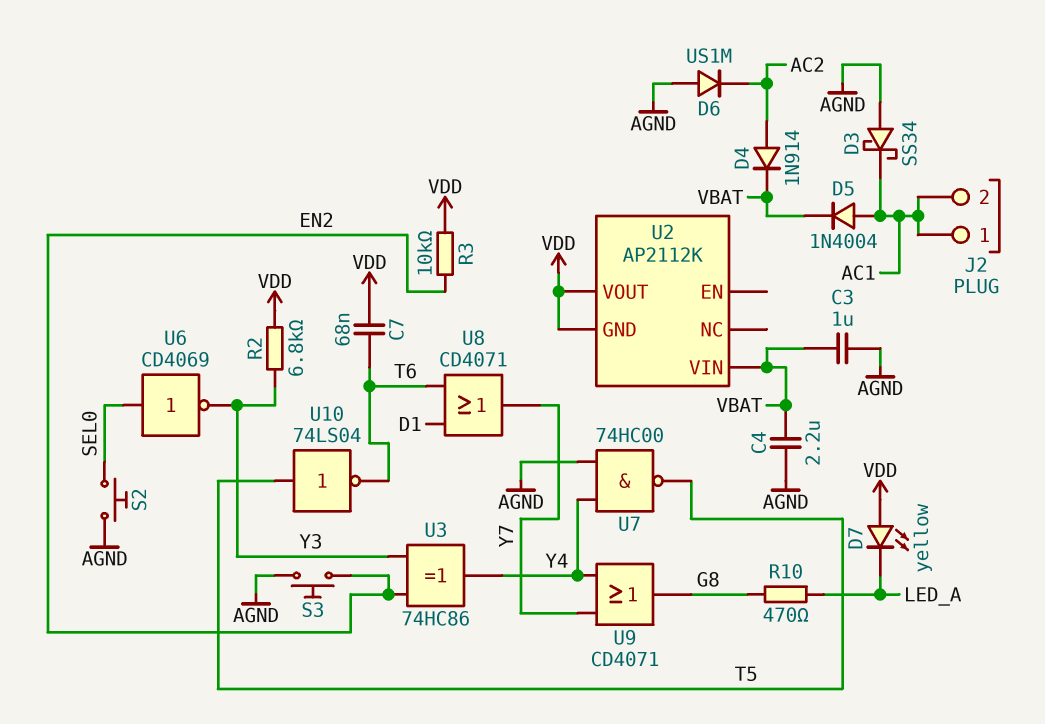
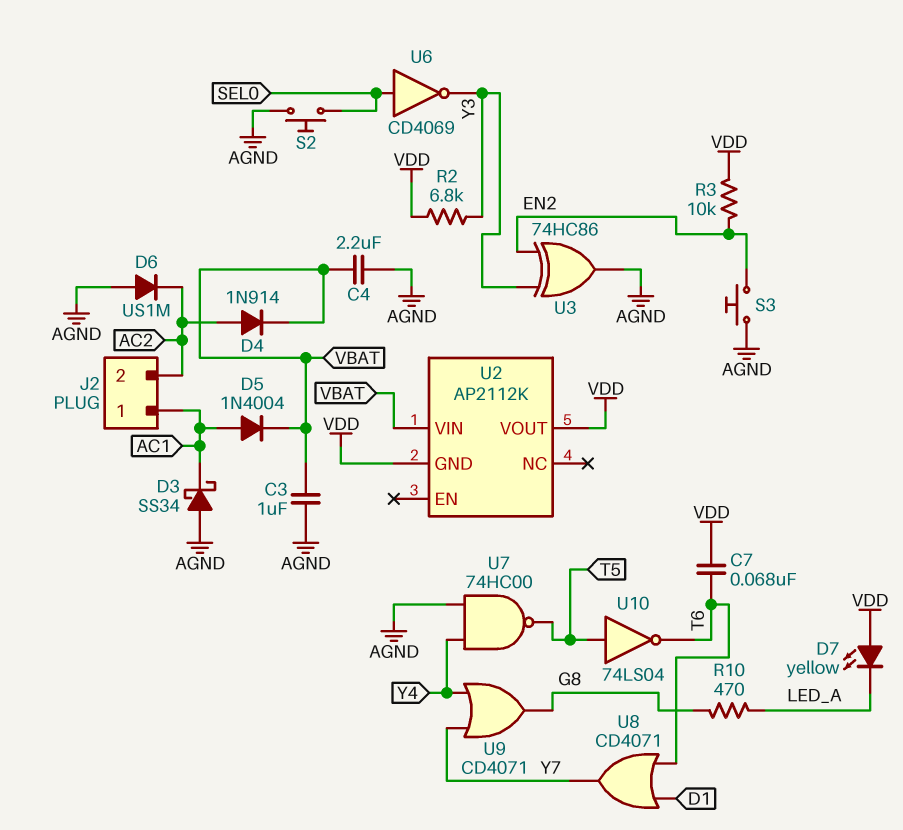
J2 pin 2: AC1 -> AC2
U3: XOR 74HC86 (in EN2, in Y3, out Y4) -> XOR 74HC86 (in EN2, in Y3, out AGND)

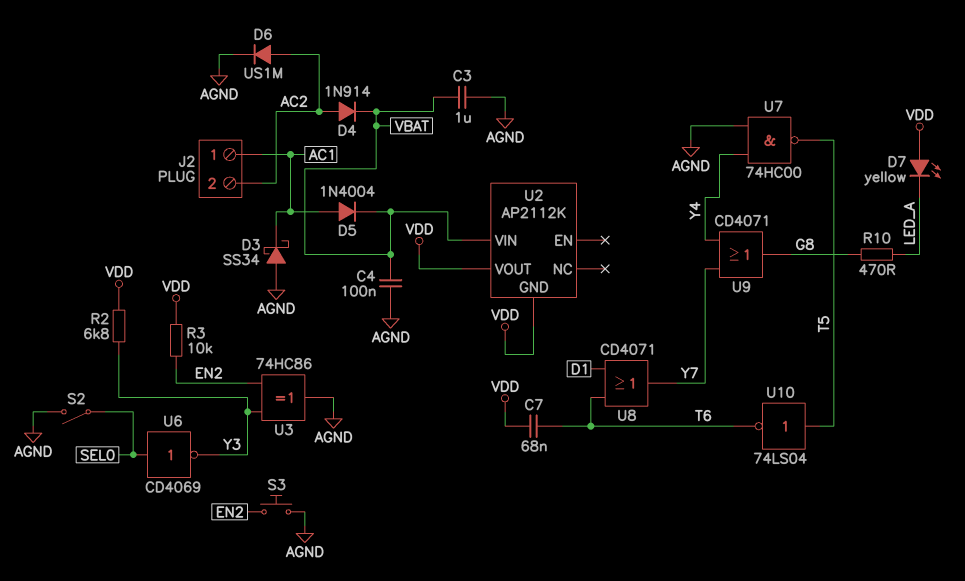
C4: 2.2uF (AGND, VBAT) -> 100nF (AGND, VBAT)
D6: diode US1M (A AGND, K AC2) -> diode US1M (A AC2, K AGND)
S2: button (AGND, SEL0) -> switch (AGND, SEL0)

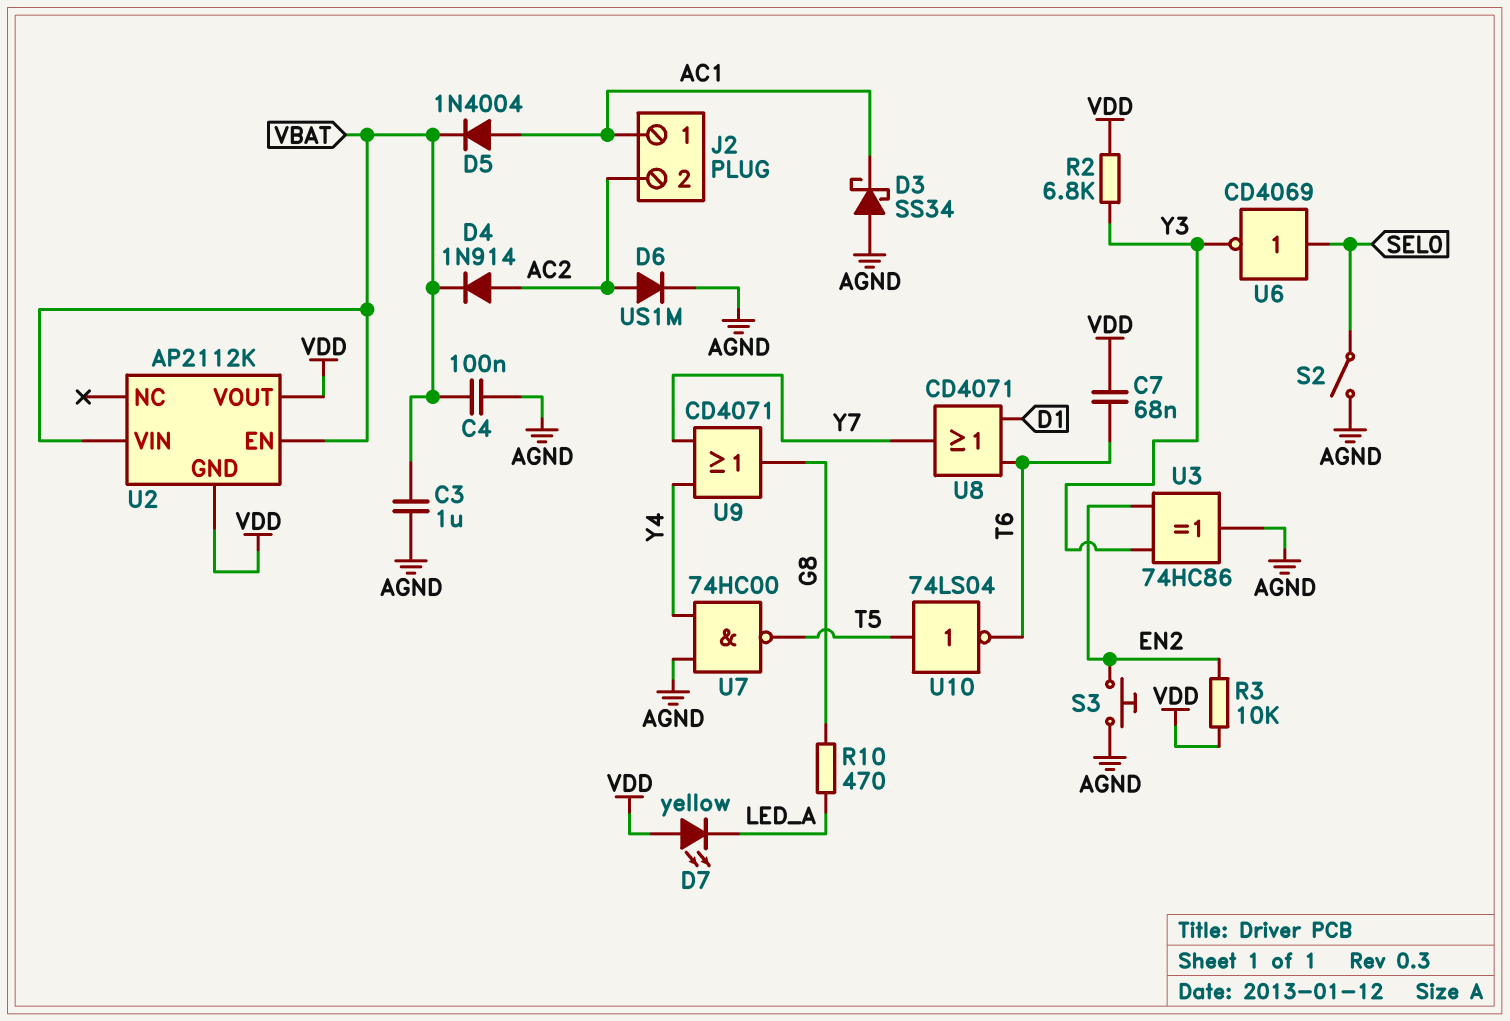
U2 pin EN: none -> VBAT

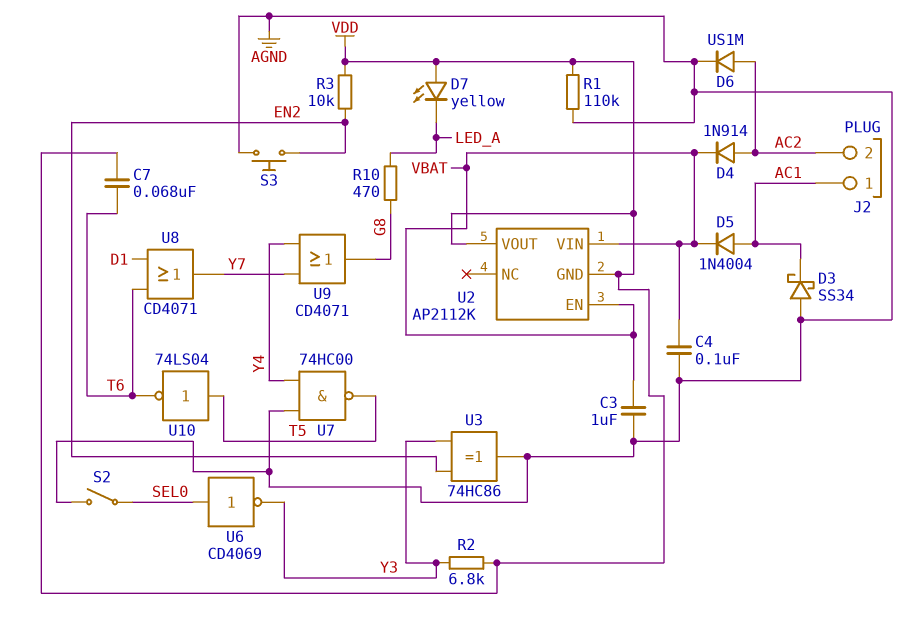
R1: none -> 110k (AGND, VDD)

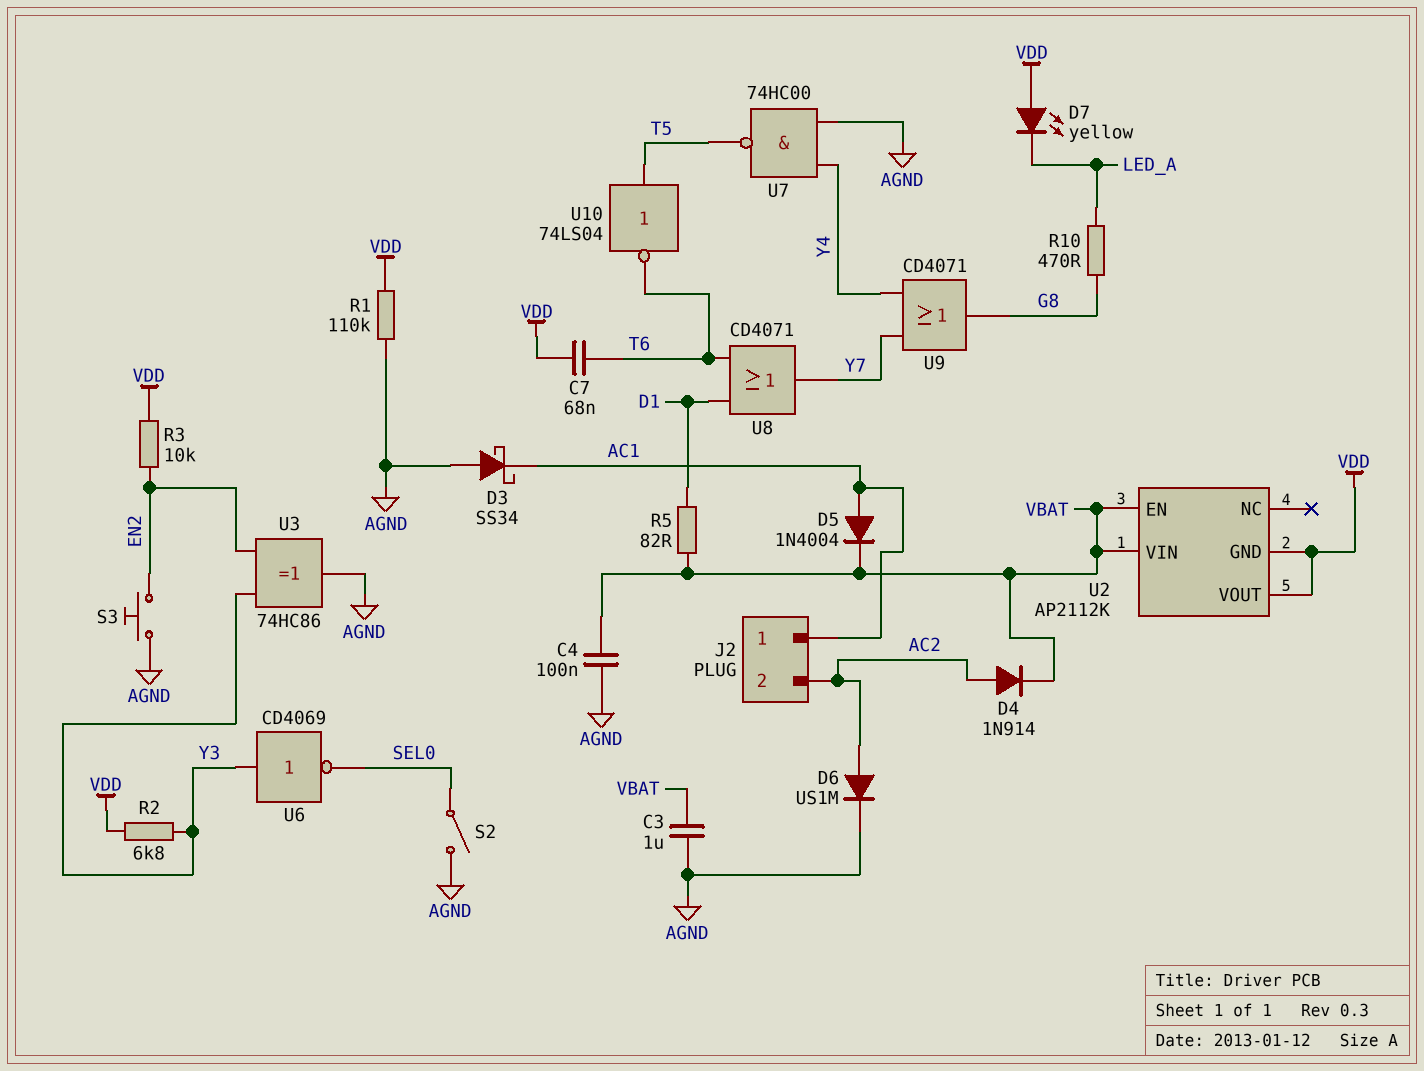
R5: none -> 82 (D1, VBAT)
U6: NOT CD4069 (in SEL0, out Y3) -> NOT CD4069 (in Y3, out SEL0)

